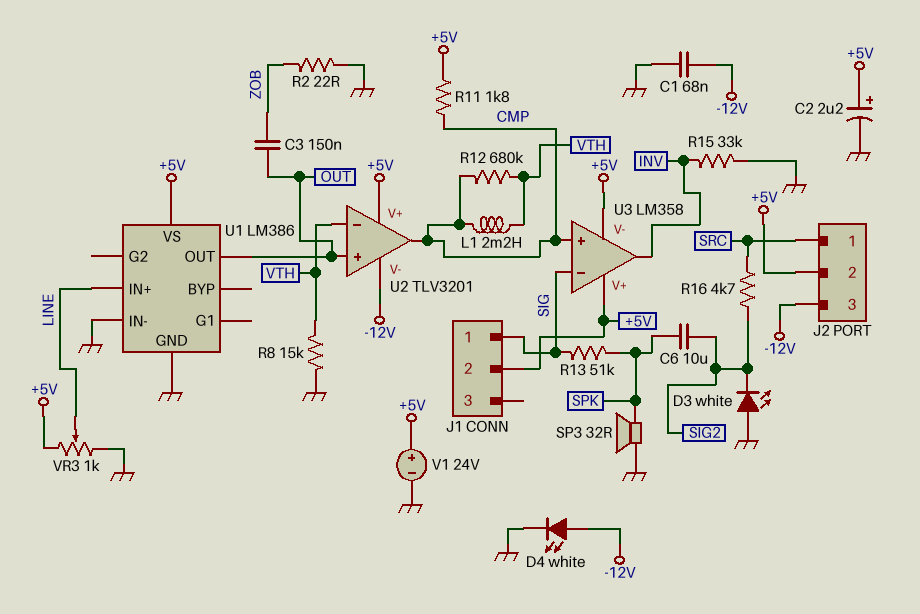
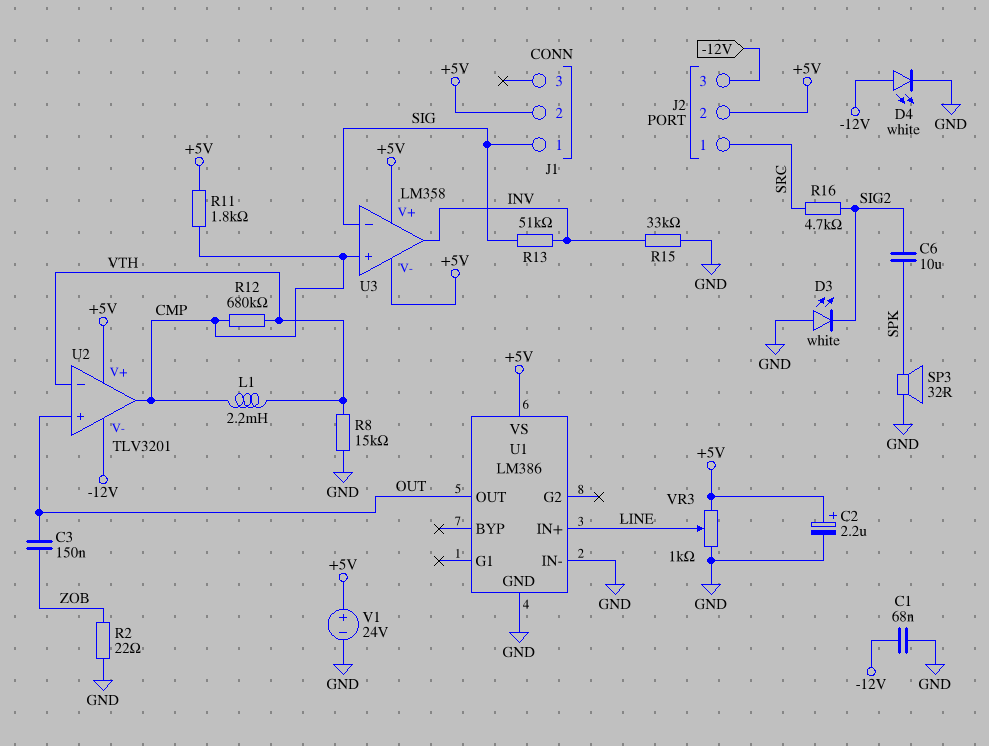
R13: 51k (SIG, SPK) -> 51k (INV, SIG)

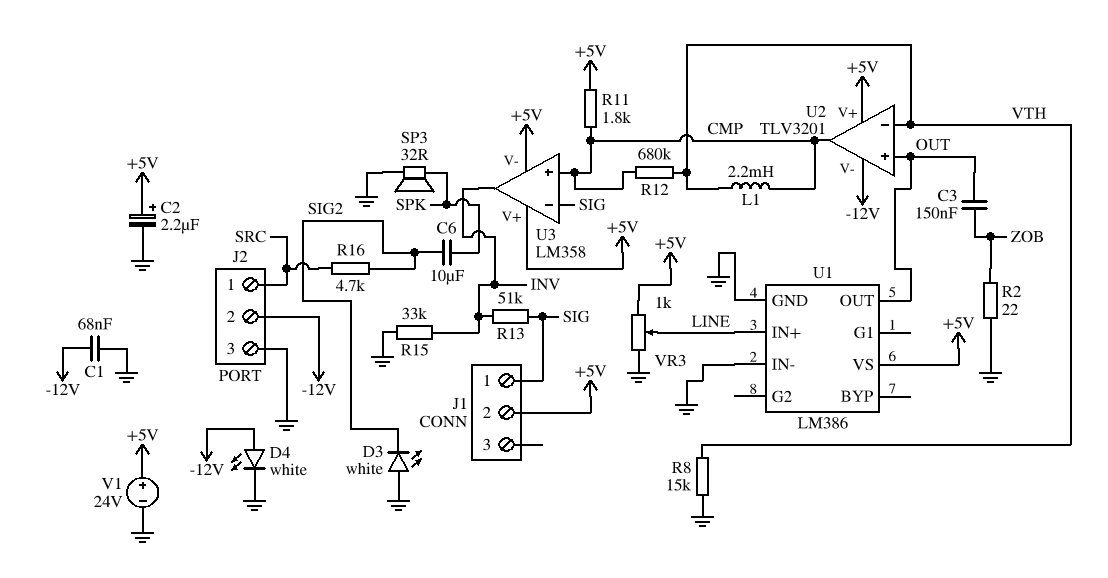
J2 pin 2: +5V -> -12V
J2 pin 3: -12V -> GND

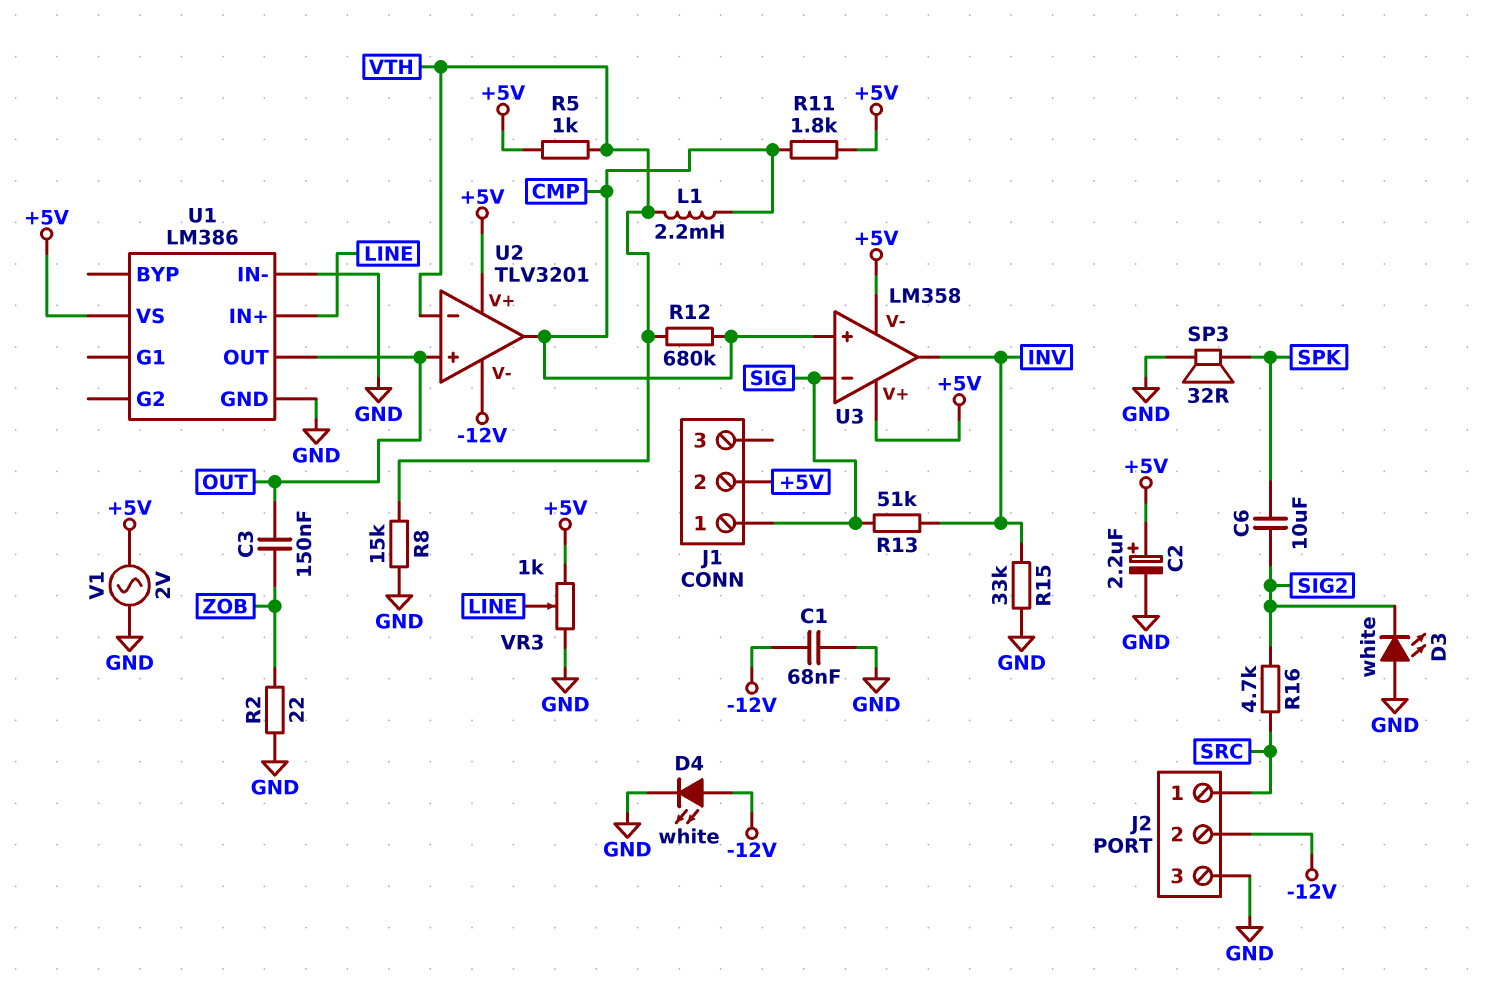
R5: none -> 1k (+5V, VTH)
V1: 24V (plus +5V, minus GND) -> AC 2V (+5V, GND)

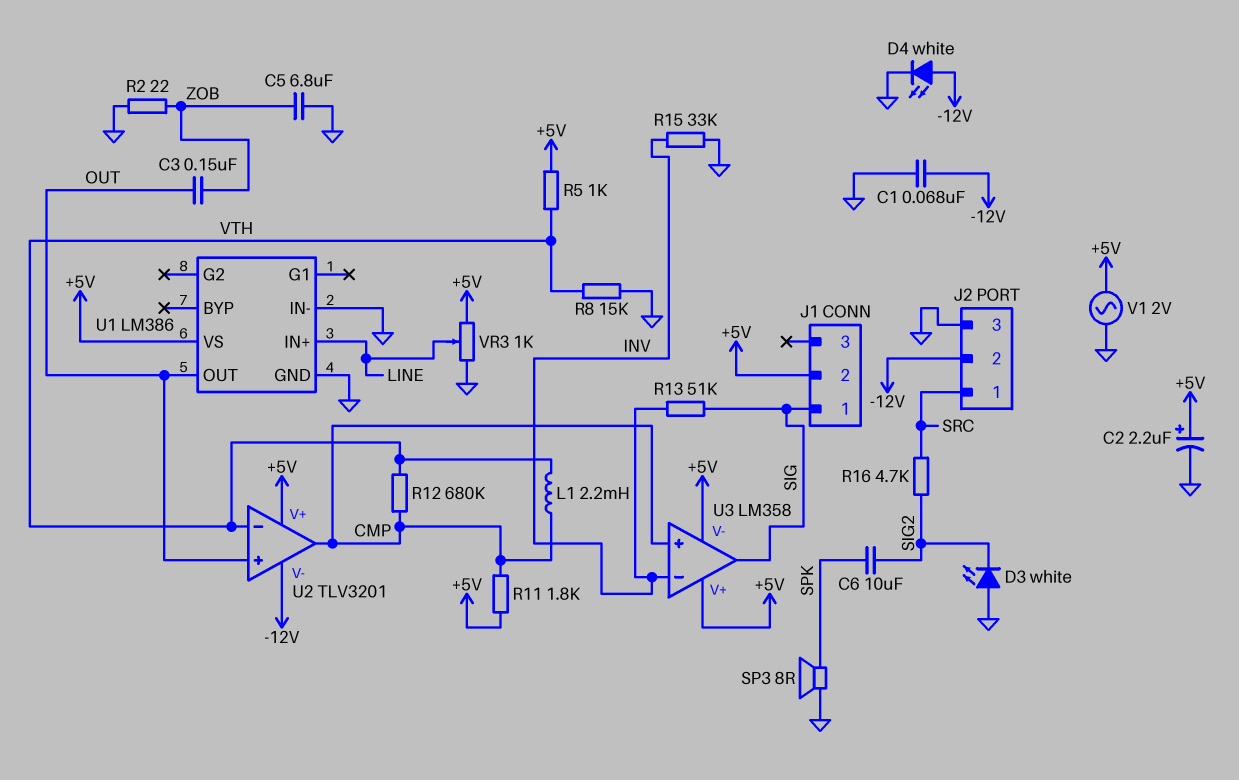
C5: none -> 6.8uF (GND, ZOB)
SP3: speaker 32R (GND, SPK) -> speaker 8R (GND, SPK)
U3 pin in-: SIG -> INV
U3 pin out: INV -> SIG

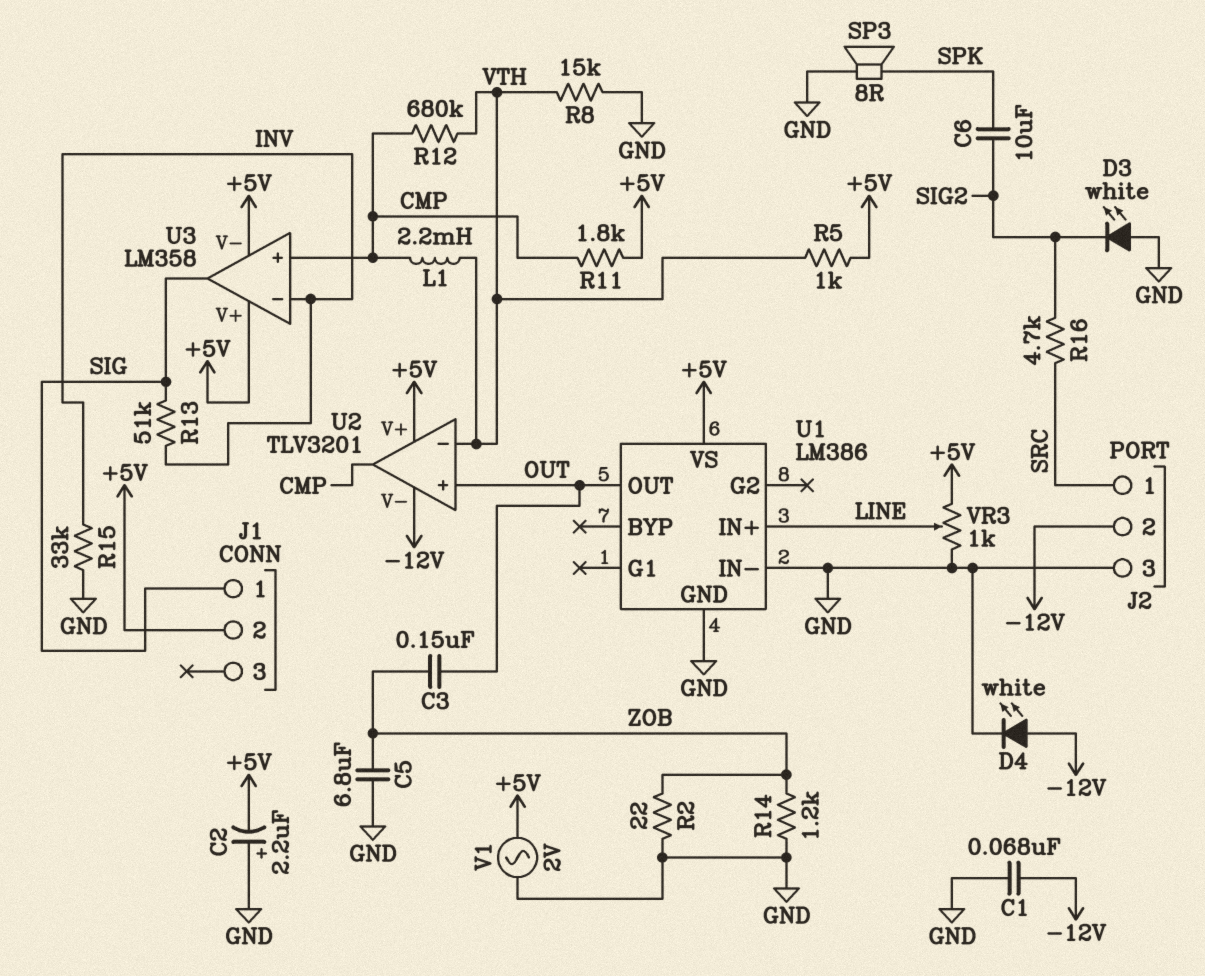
C2: 2.2uF (plus +5V, minus GND) -> 2.2uF (plus GND, minus +5V)
R14: none -> 1.2k (GND, ZOB)

